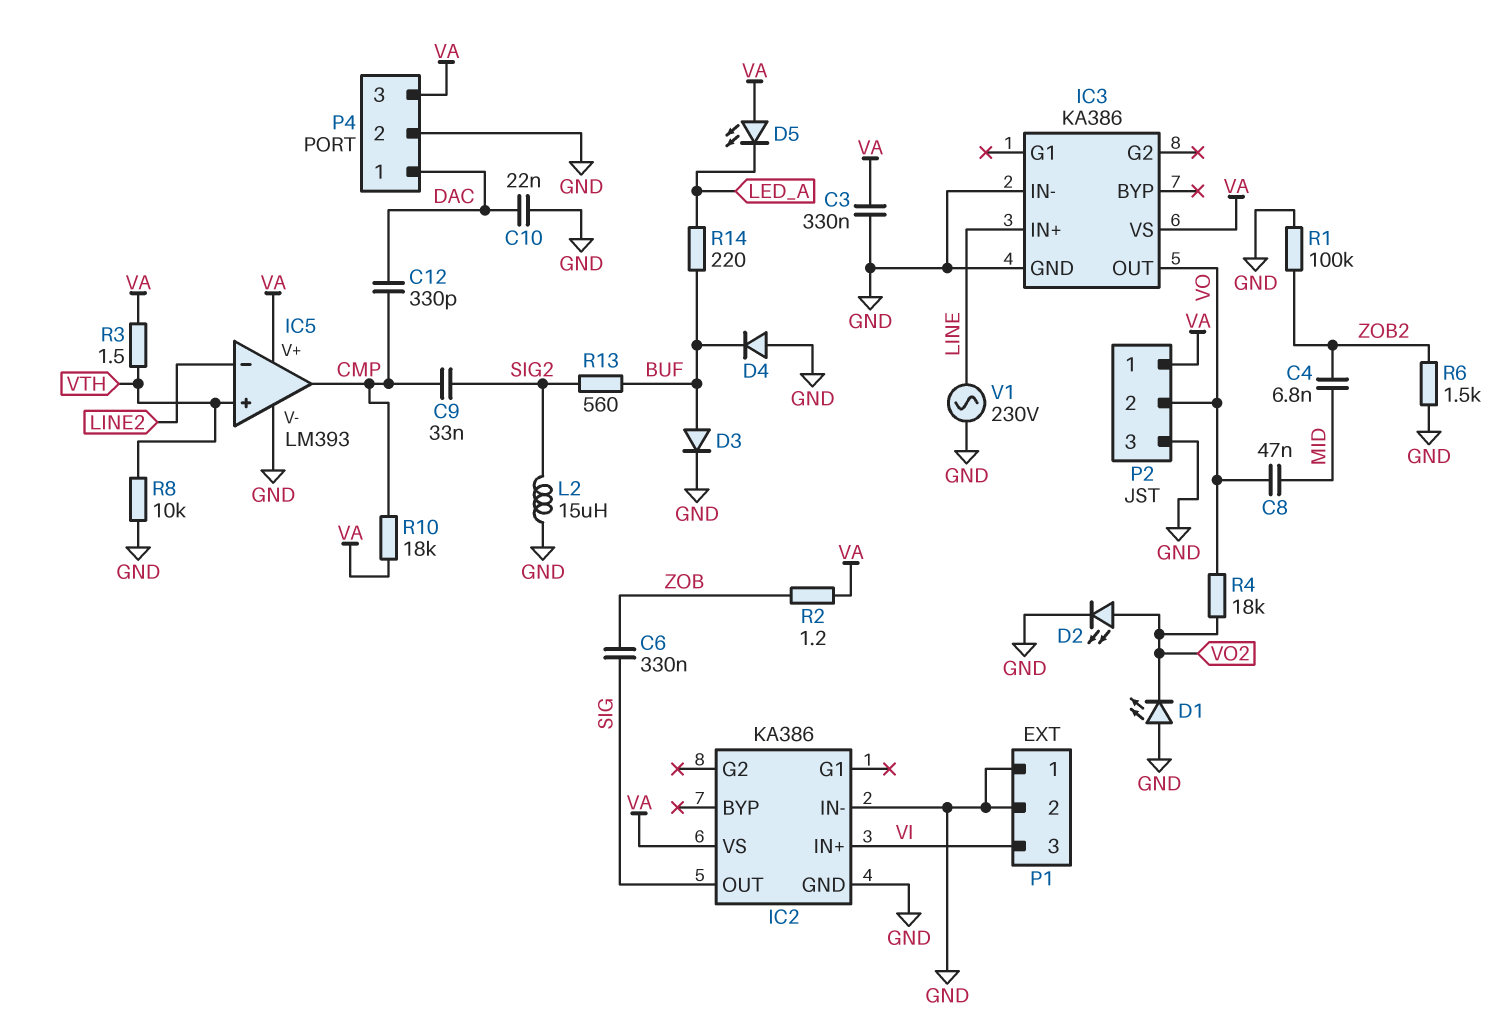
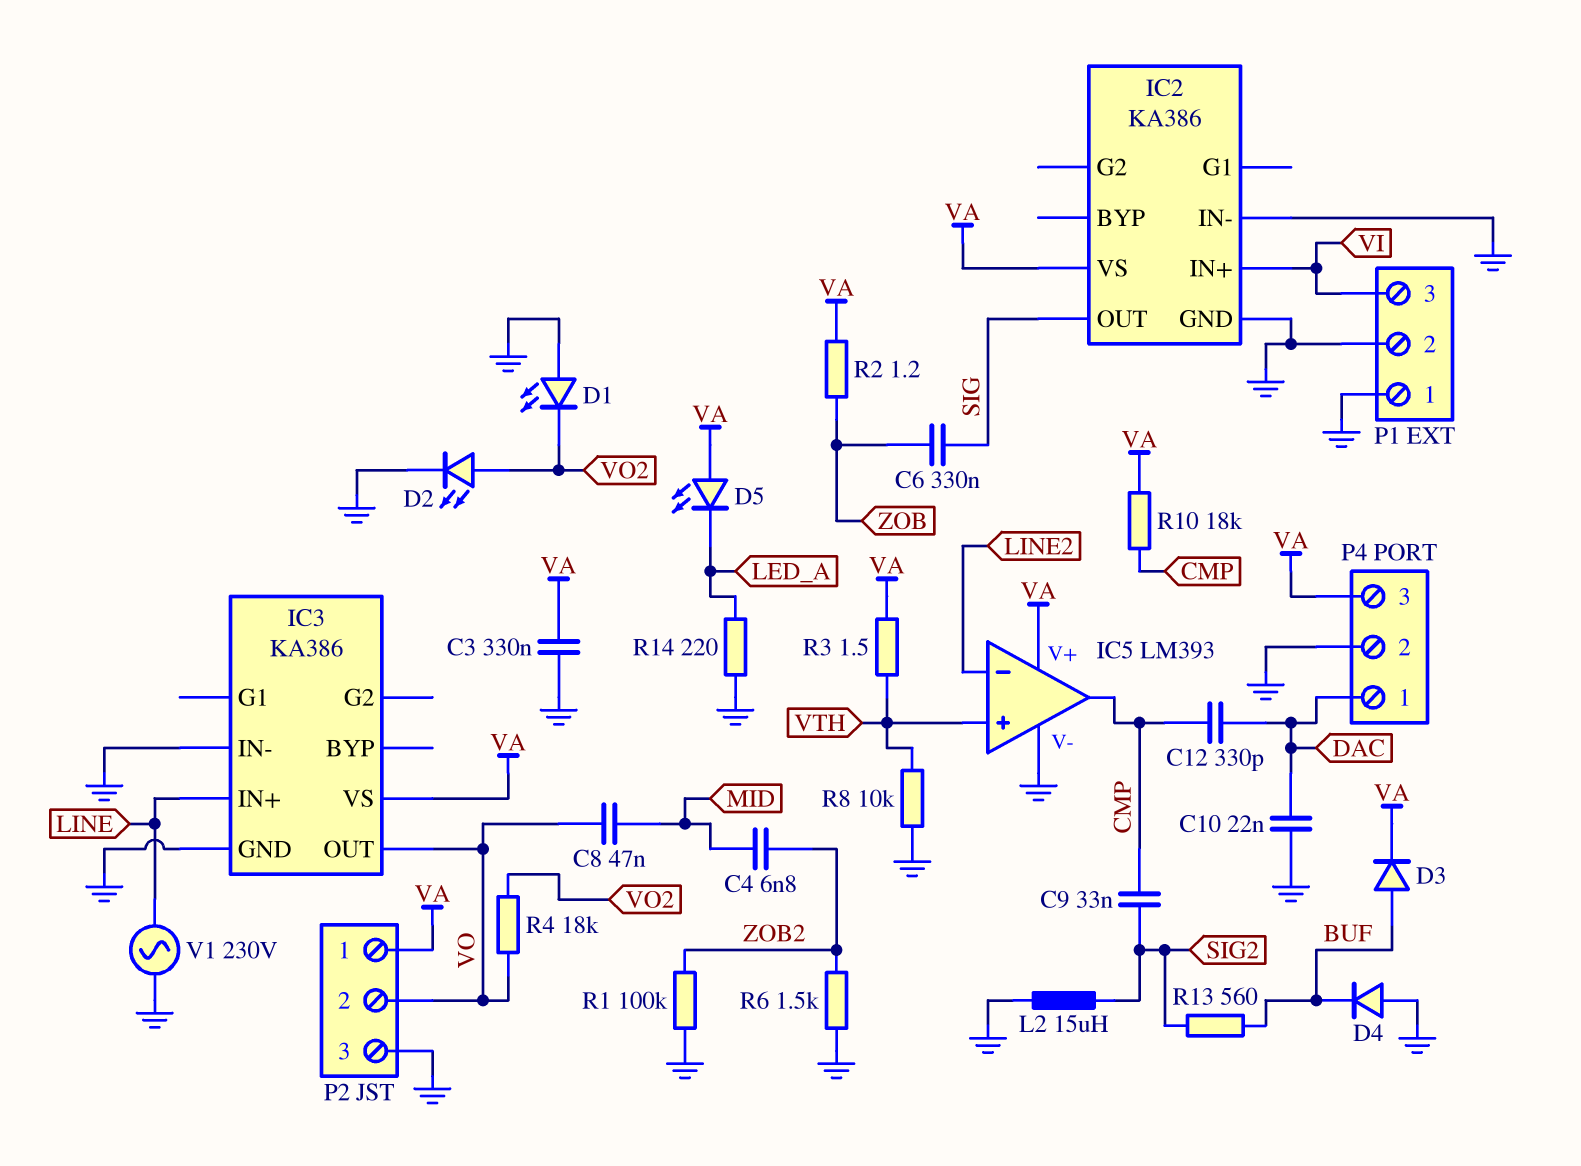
D3: diode (A BUF, K GND) -> diode (A BUF, K VA)
R14: 220 (BUF, LED_A) -> 220 (GND, LED_A)

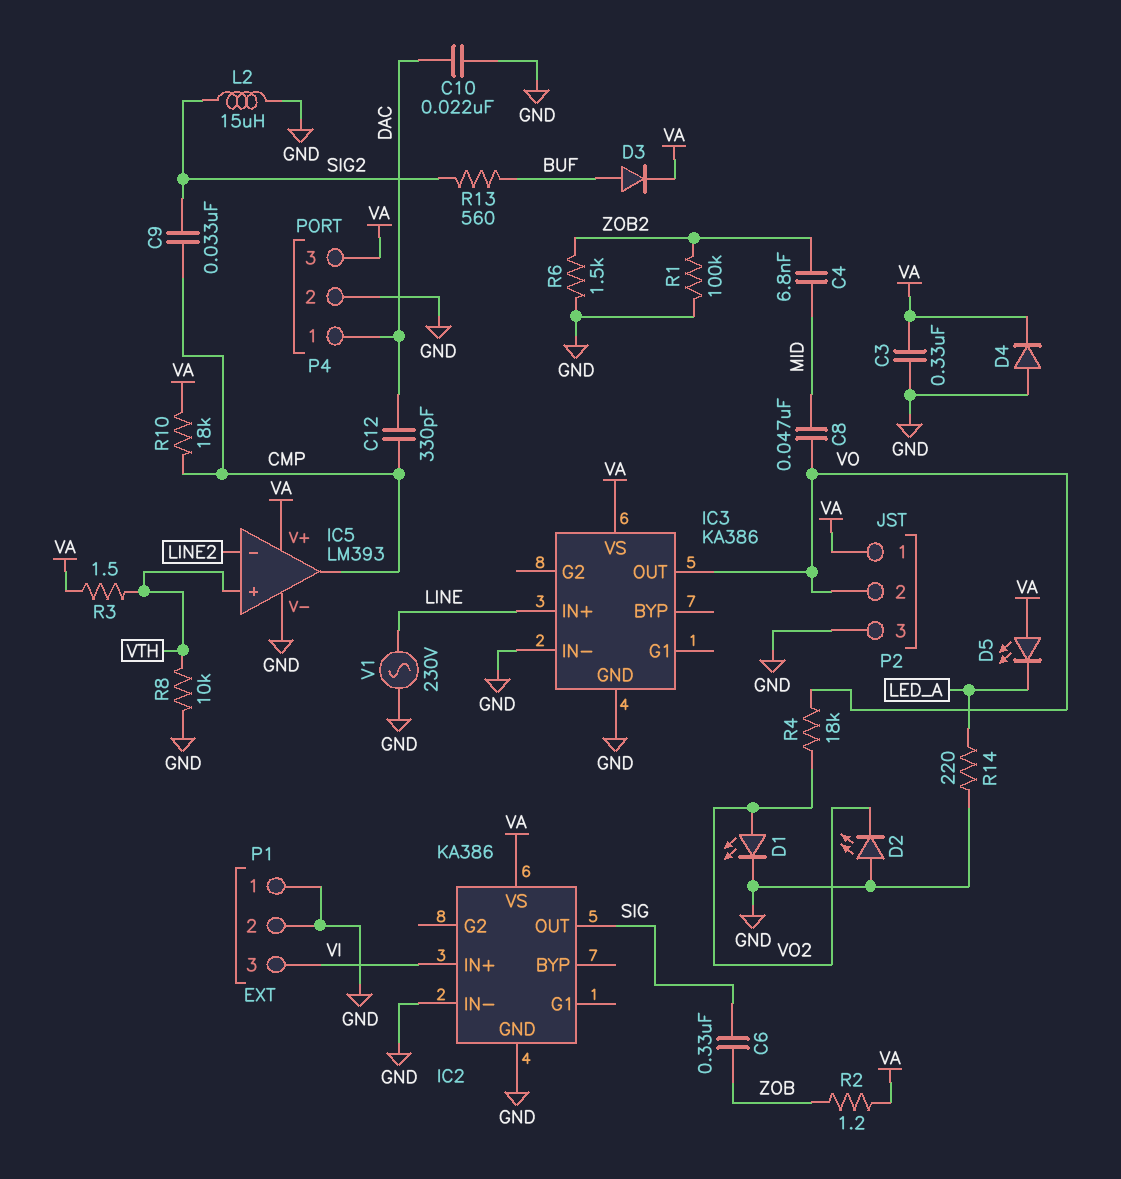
D1: LED (A GND, K VO2) -> LED (A VO2, K GND)
D2: LED (A VO2, K GND) -> LED (A GND, K VO2)
D4: diode (A GND, K BUF) -> diode (A GND, K VA)

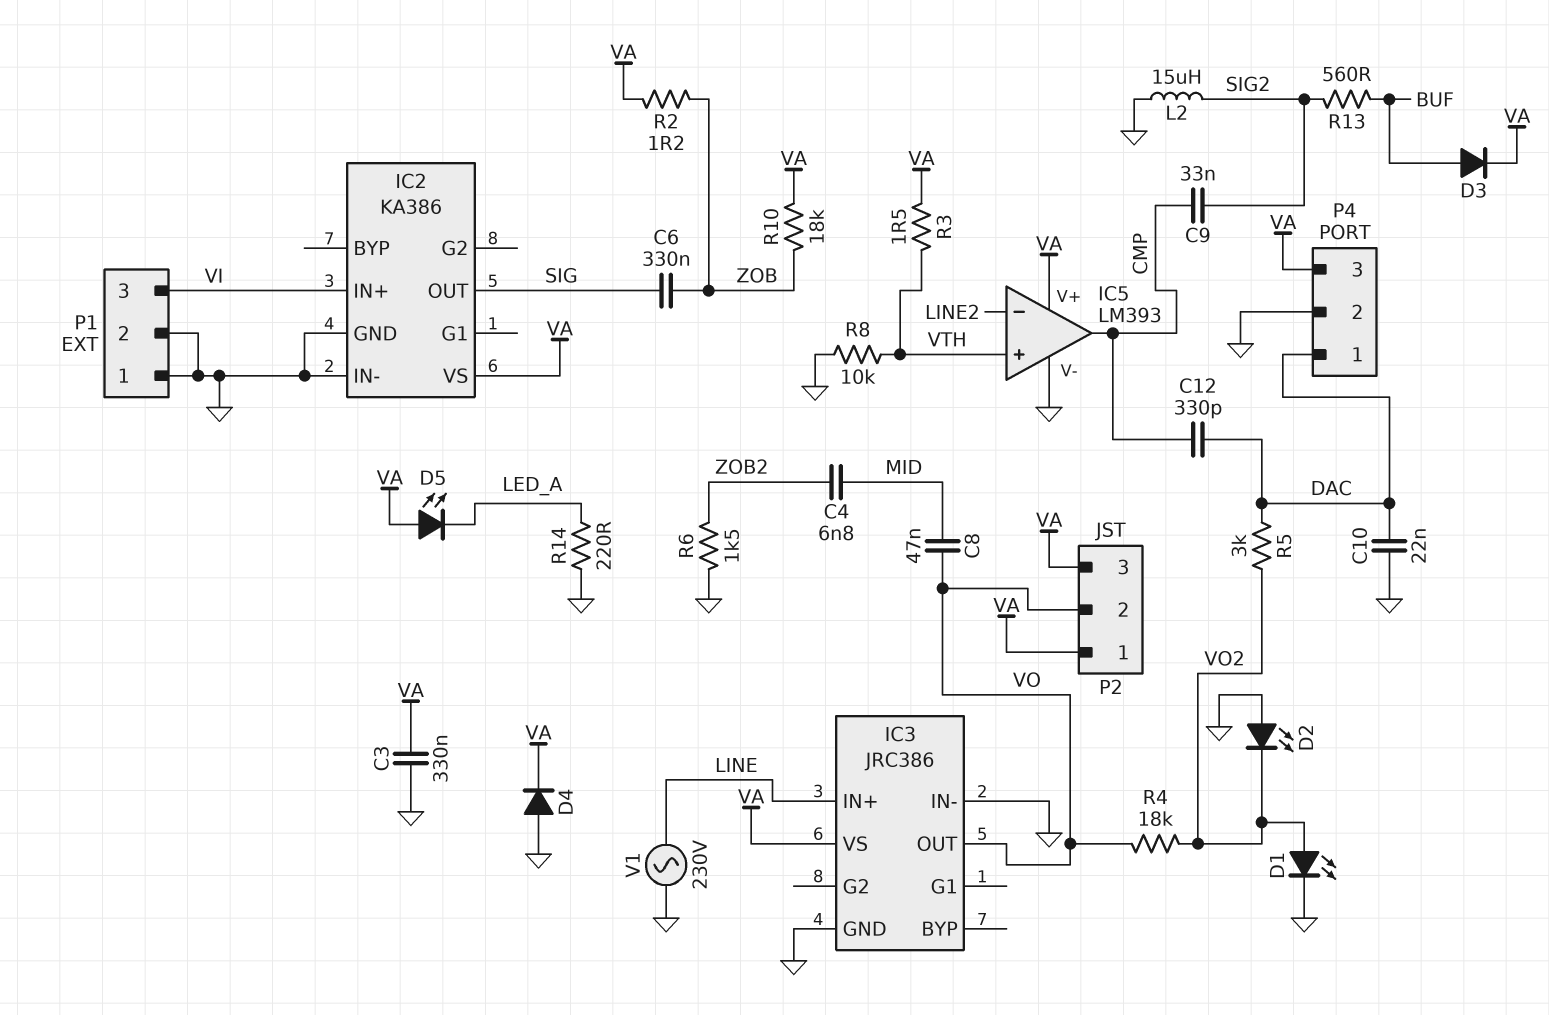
IC3: KA386 -> JRC386
P2 pin 3: GND -> VA
R1: 100k (GND, ZOB2) -> none
R5: none -> 3k (DAC, VO2)
R10: 18k (CMP, VA) -> 18k (VA, ZOB)

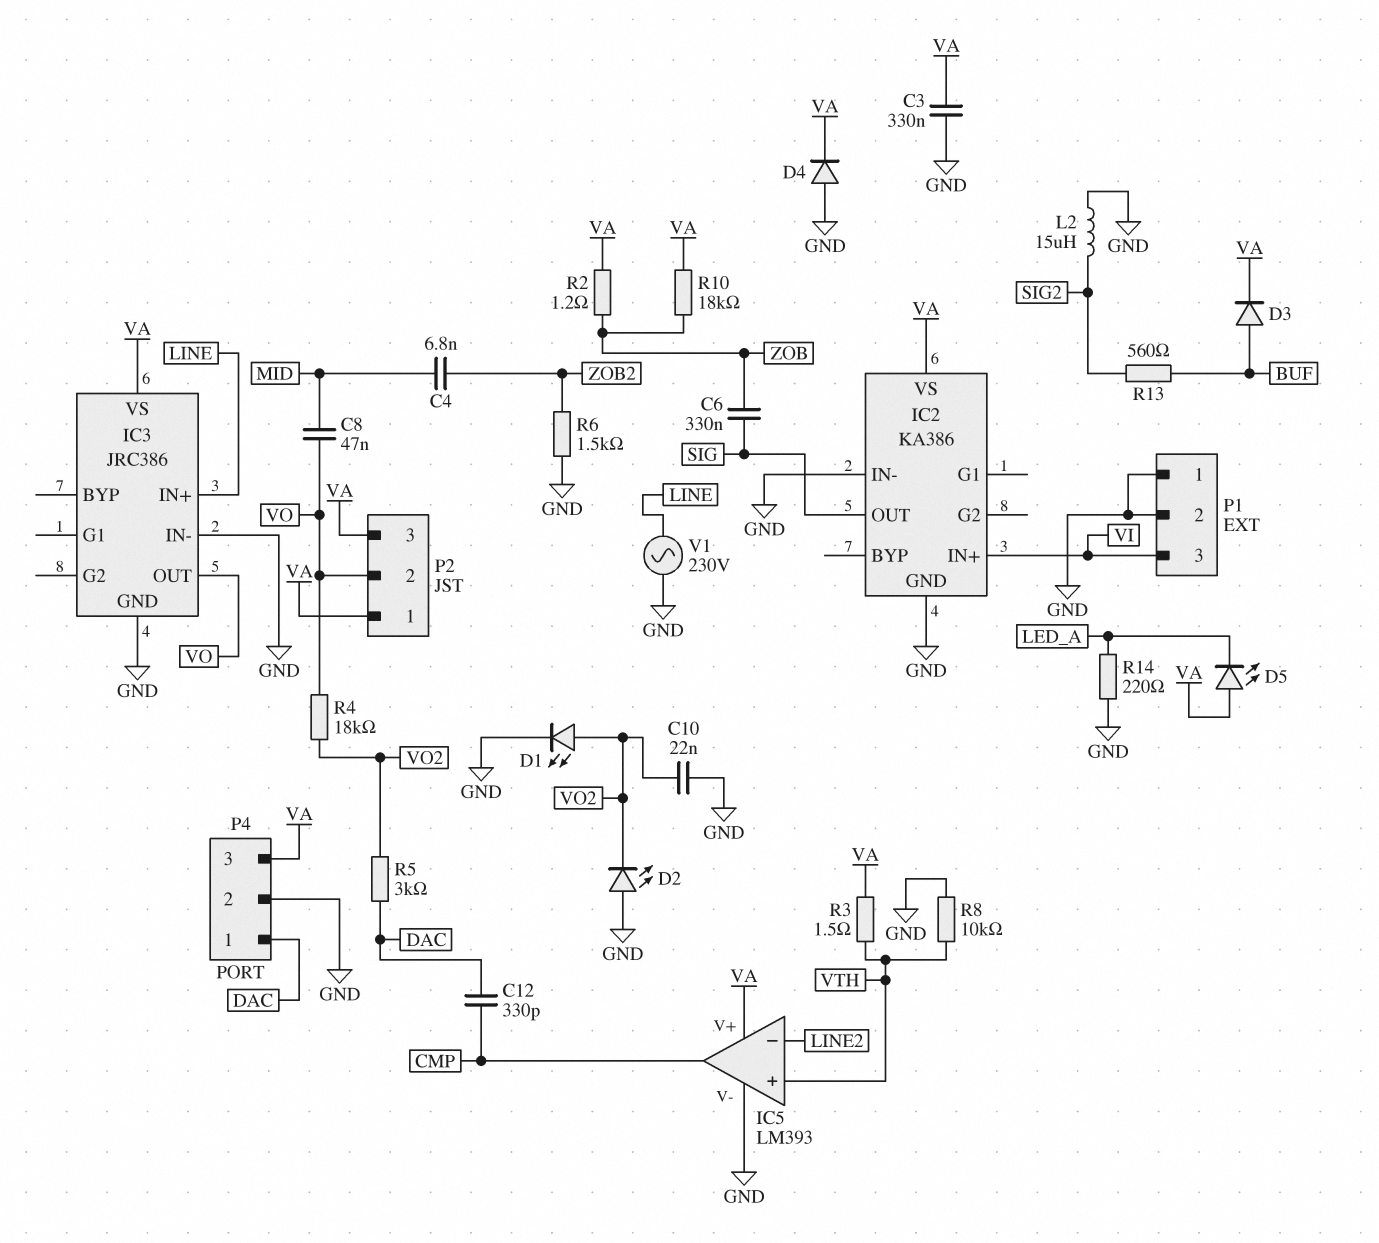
C9: 33nF (CMP, SIG2) -> none
C10: 22nF (DAC, GND) -> 22nF (GND, VO2)

